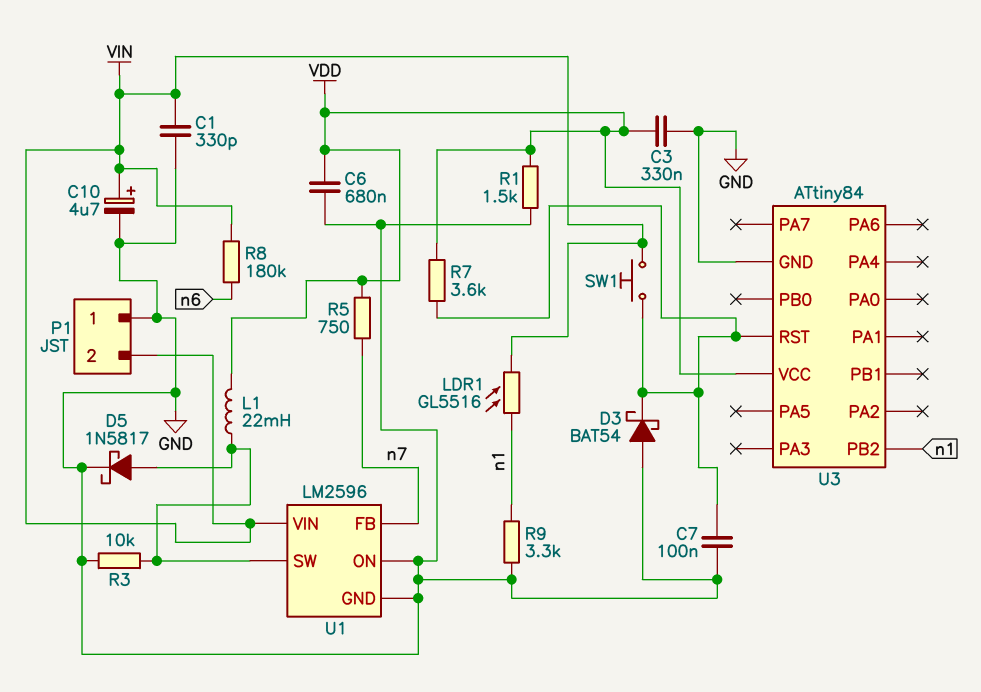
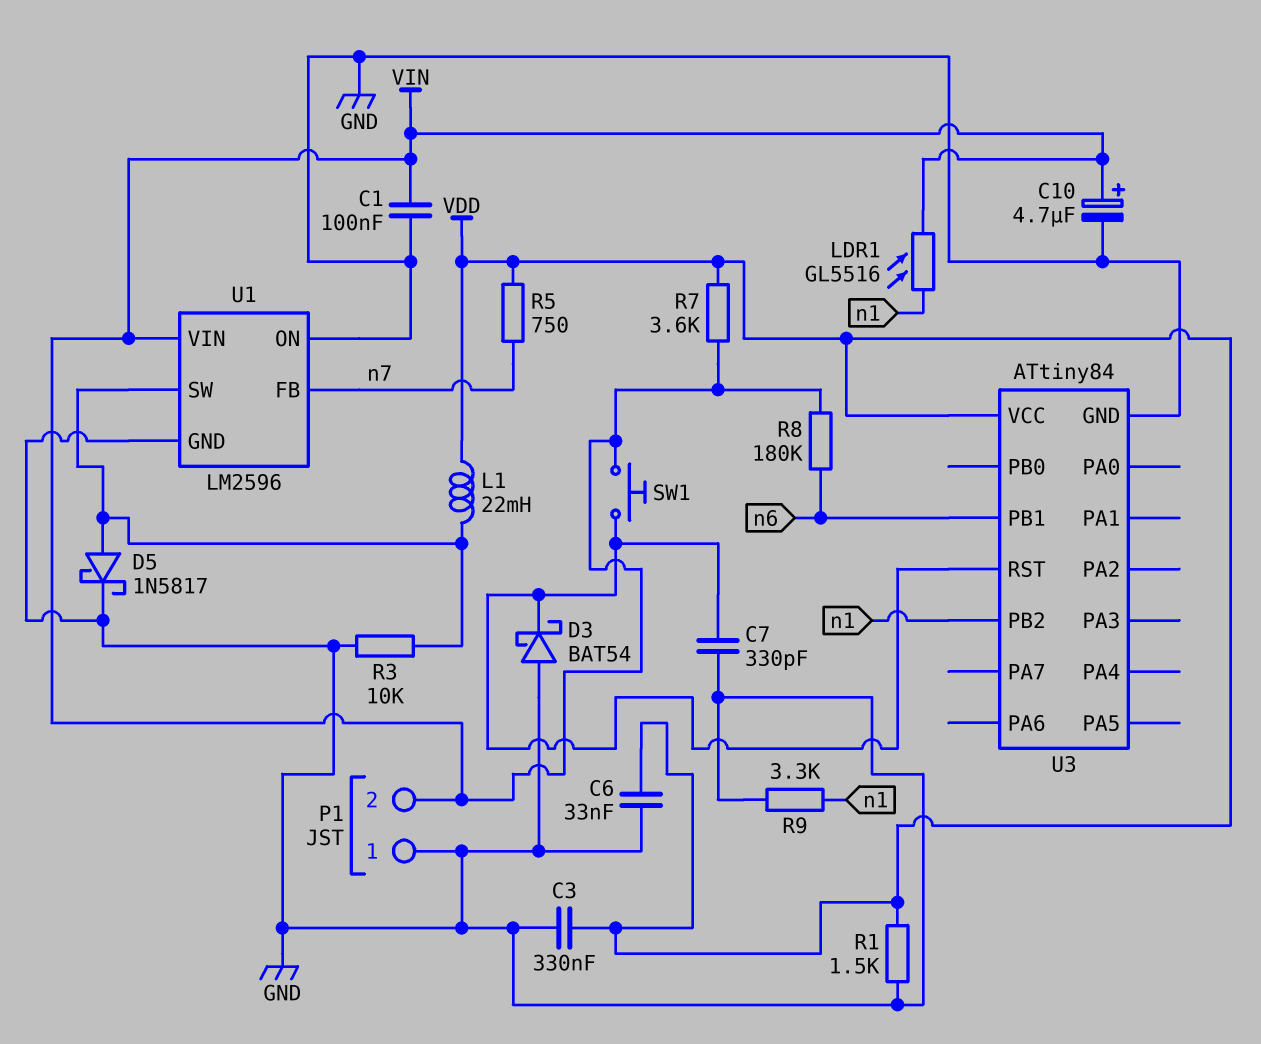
C1: 330pF (GND, VIN) -> 100nF (GND, VIN)
C6: 680nF (GND, VDD) -> 33nF (GND, VDD)
C7: 100nF (GND, U3/RST) -> 330pF (GND, U3/RST)
R7: 3.6k (U3/RST, VDD) -> 3.6k (VDD, VIN)
U3 pin PB1: none -> n6

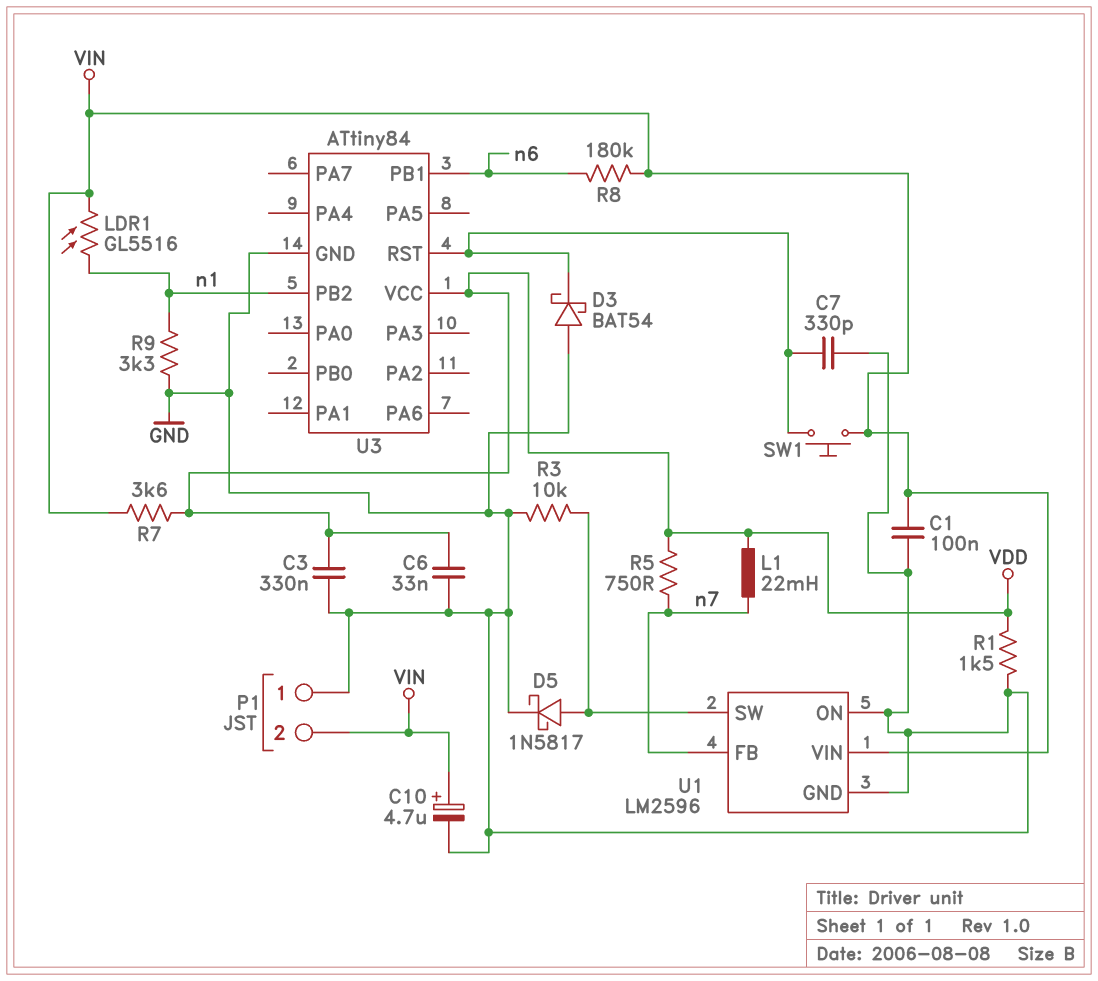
L1: 22mH (U1/SW, VDD) -> 22mH (VDD, n7)

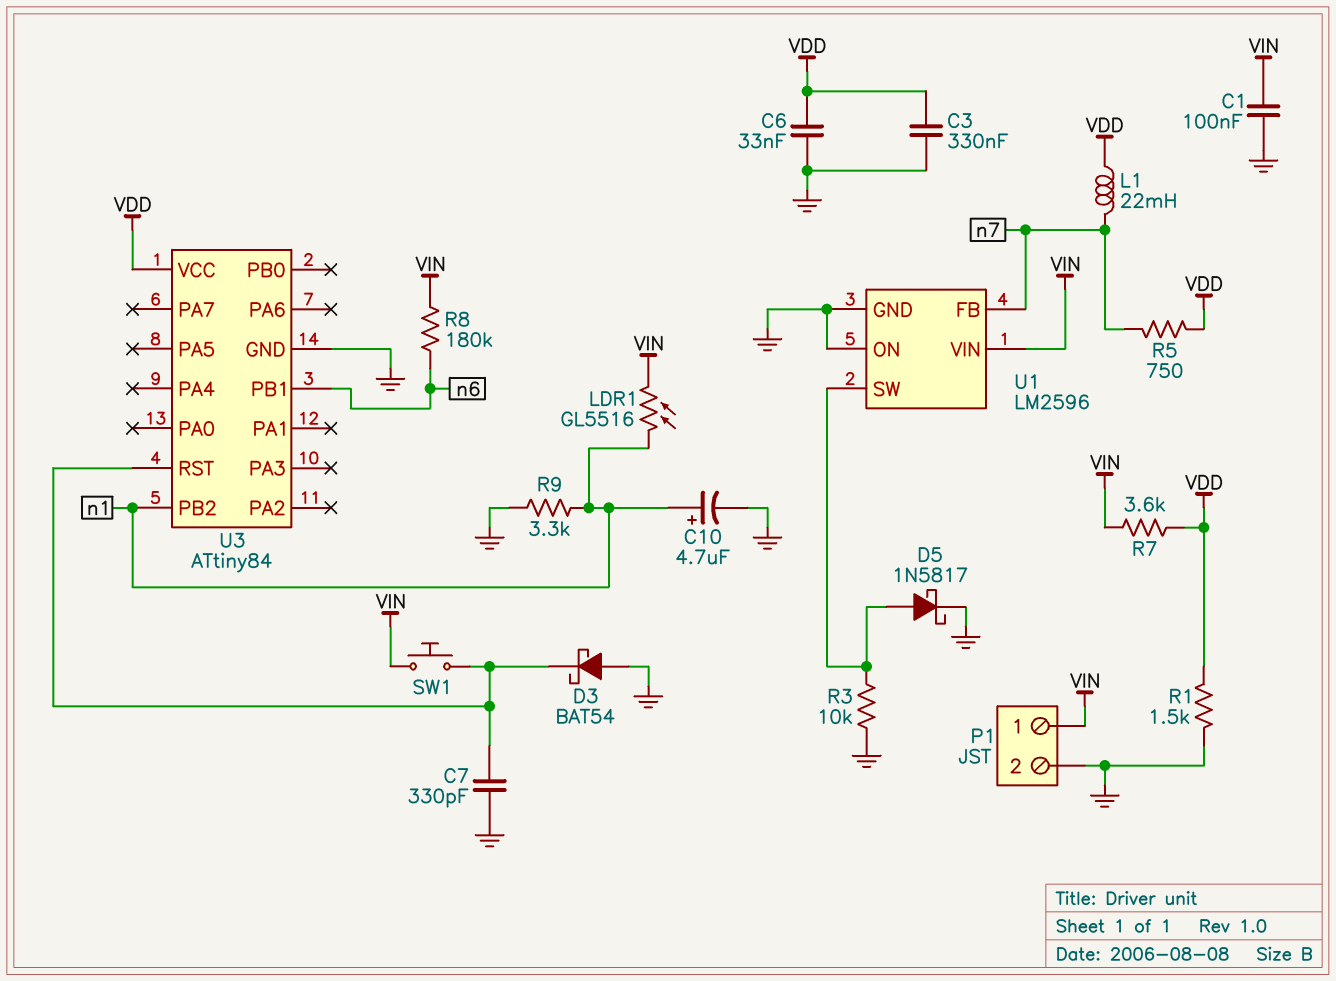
C10: 4.7uF (plus VIN, minus GND) -> 4.7uF (plus n1, minus GND)
P1 pin 1: GND -> VIN
P1 pin 2: VIN -> GND

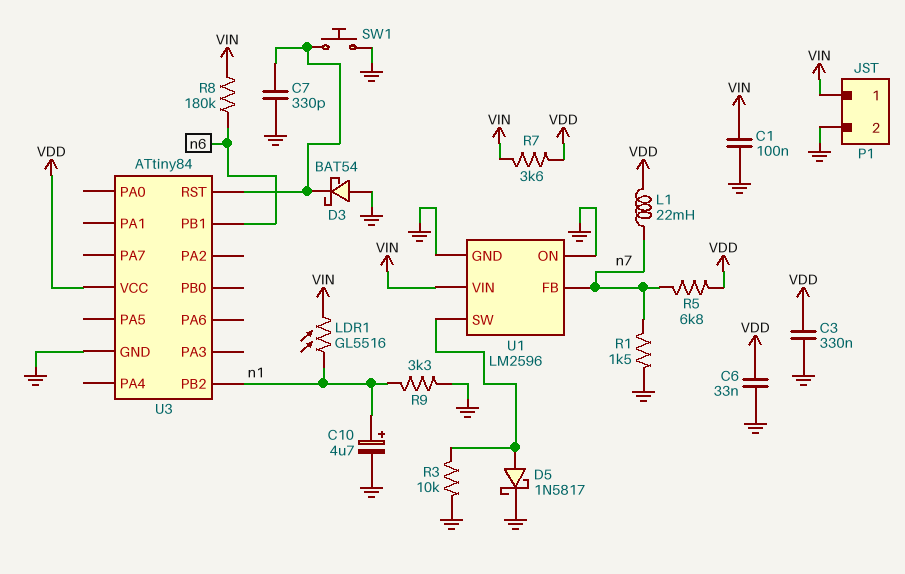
R1: 1.5k (GND, VDD) -> 1.5k (GND, n7)
R5: 750 (VDD, n7) -> 6.8k (VDD, n7)
SW1: button (U3/RST, VIN) -> button (GND, U3/RST)

